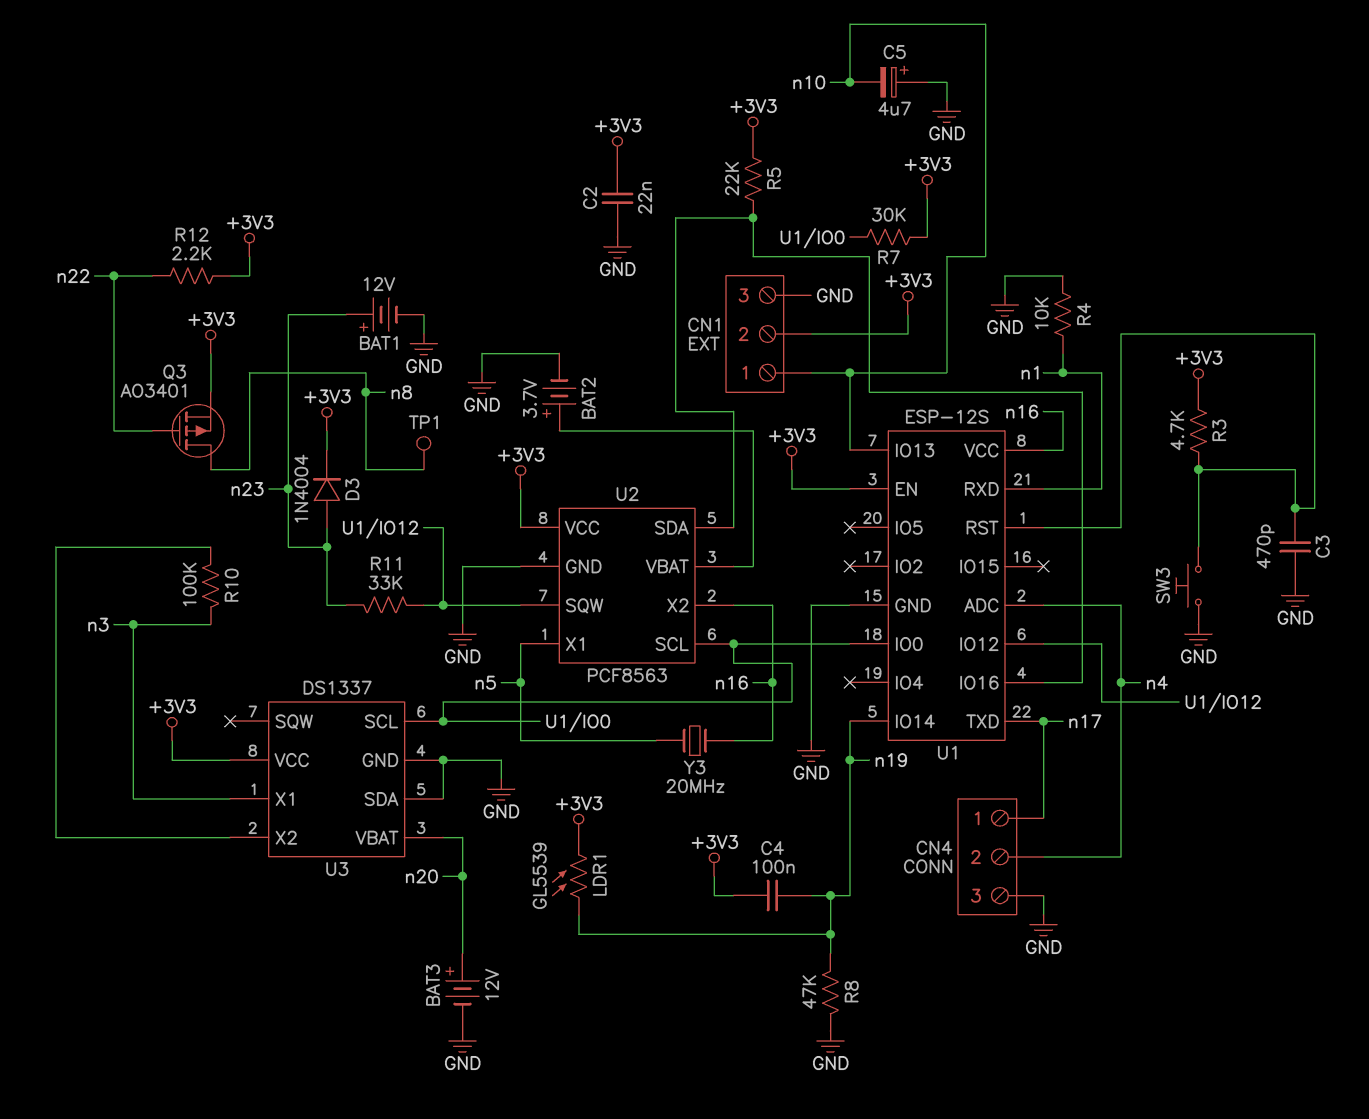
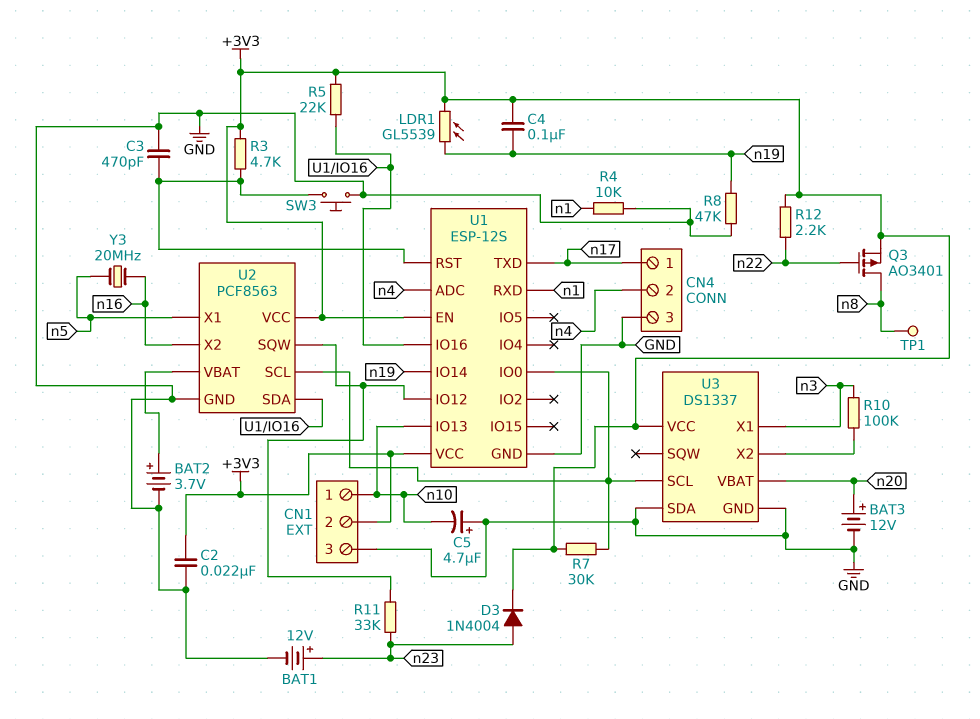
U1 pin VCC: n16 -> +3V3

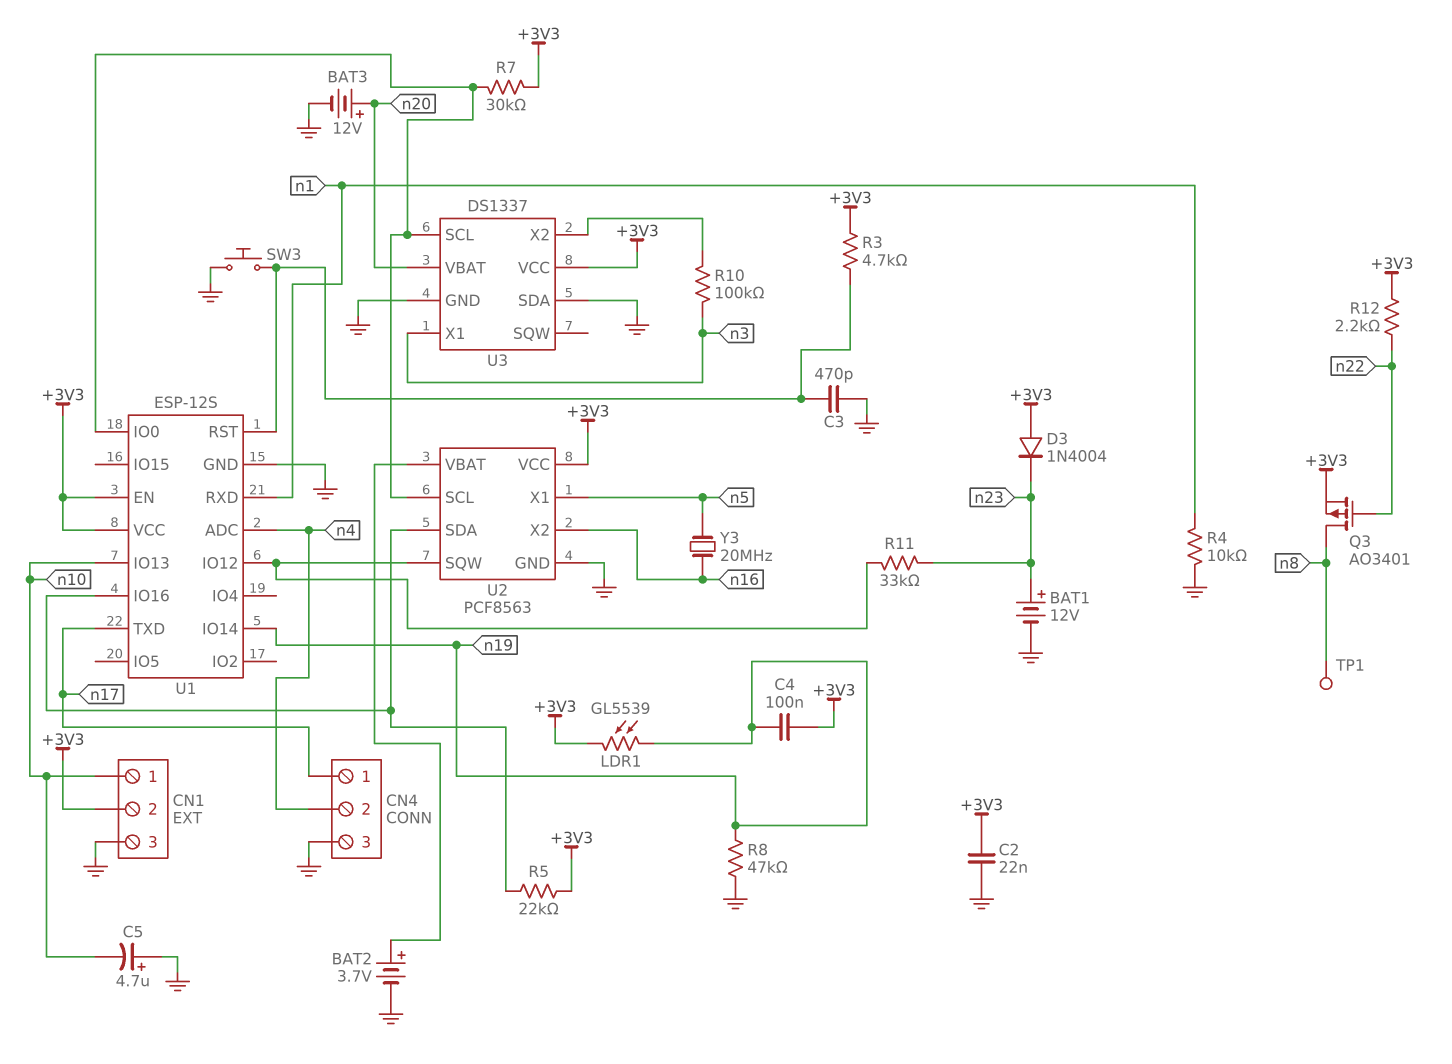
D3: diode 1N4004 (A n23, K +3V3) -> diode 1N4004 (A +3V3, K n23)

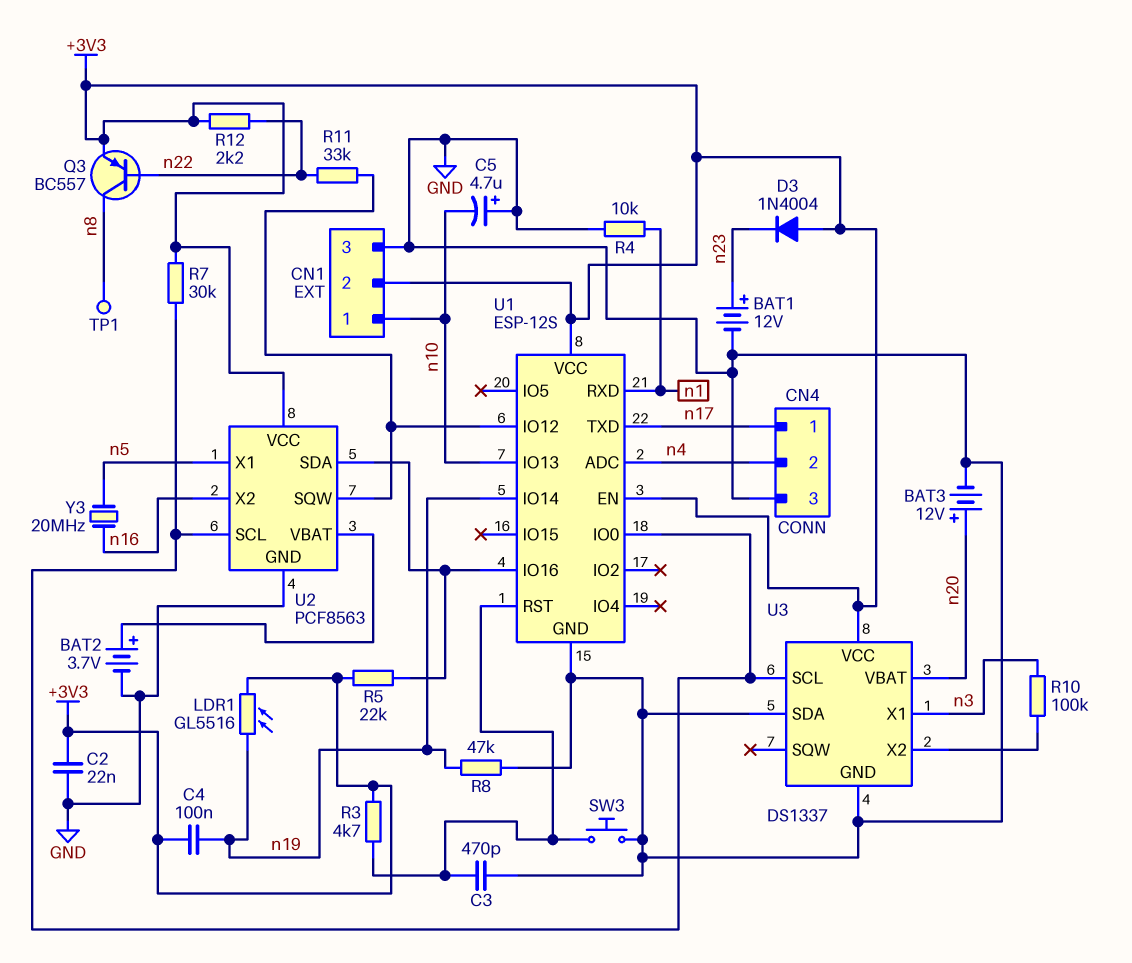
LDR1: GL5539 (+3V3, n19) -> GL5516 (+3V3, n19)
Q3: PMOS AO3401 (G n22, D n8, S +3V3) -> PNP BC557 (B n22, C n8, E +3V3)
R11: 33k (U1/IO12, n23) -> 33k (U1/IO12, n22)

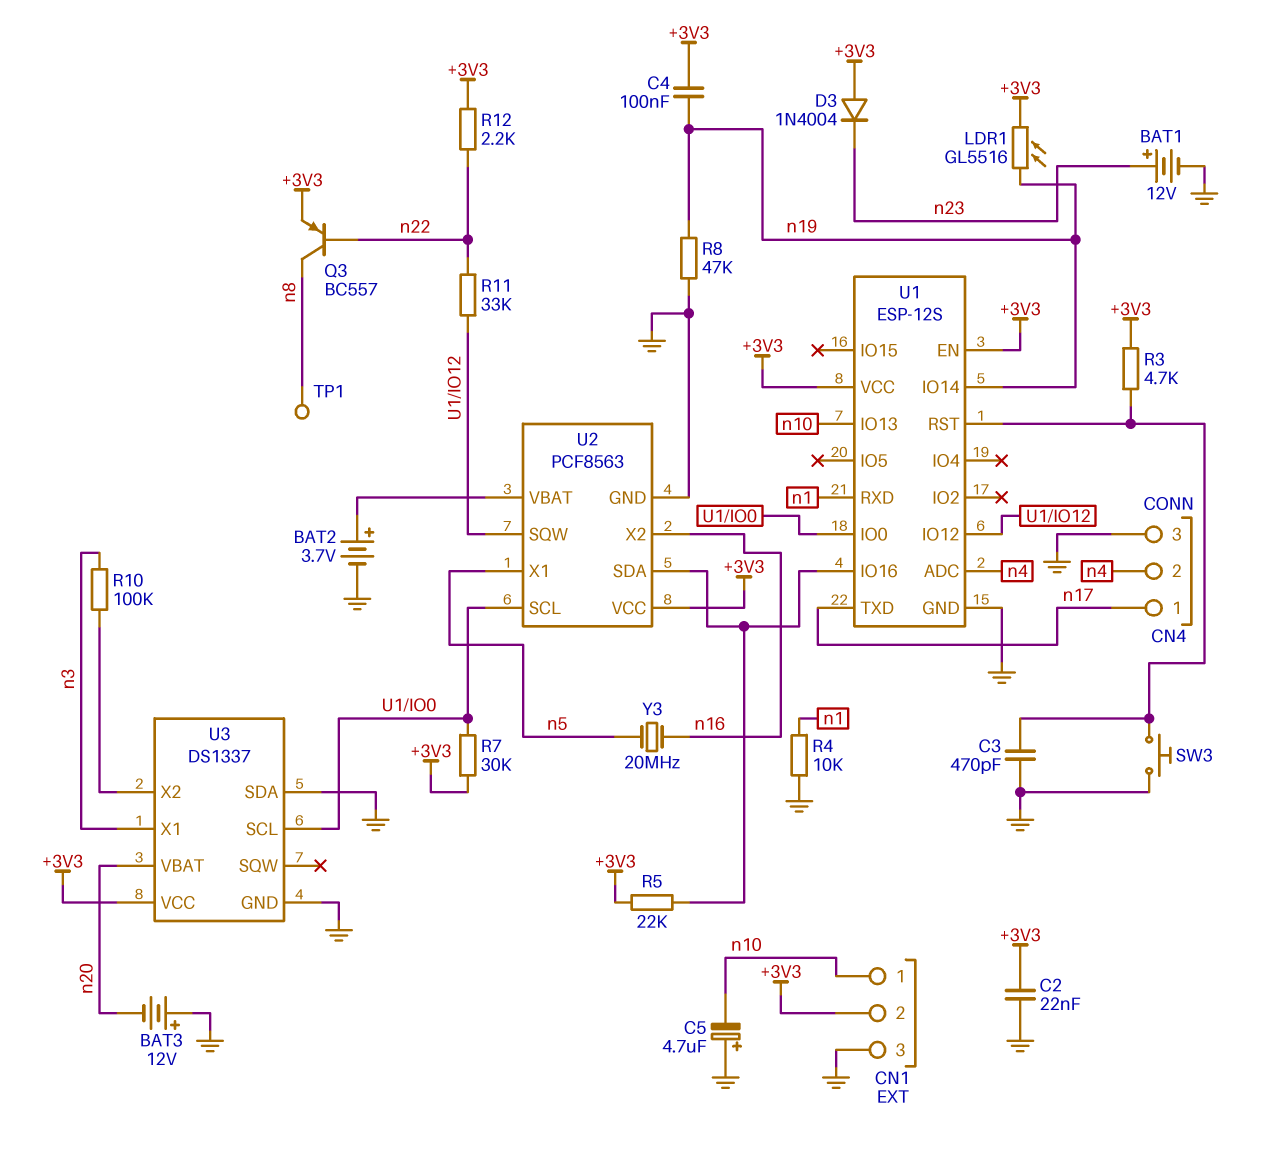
BAT3: 12V (plus n20, minus GND) -> 12V (plus GND, minus n20)

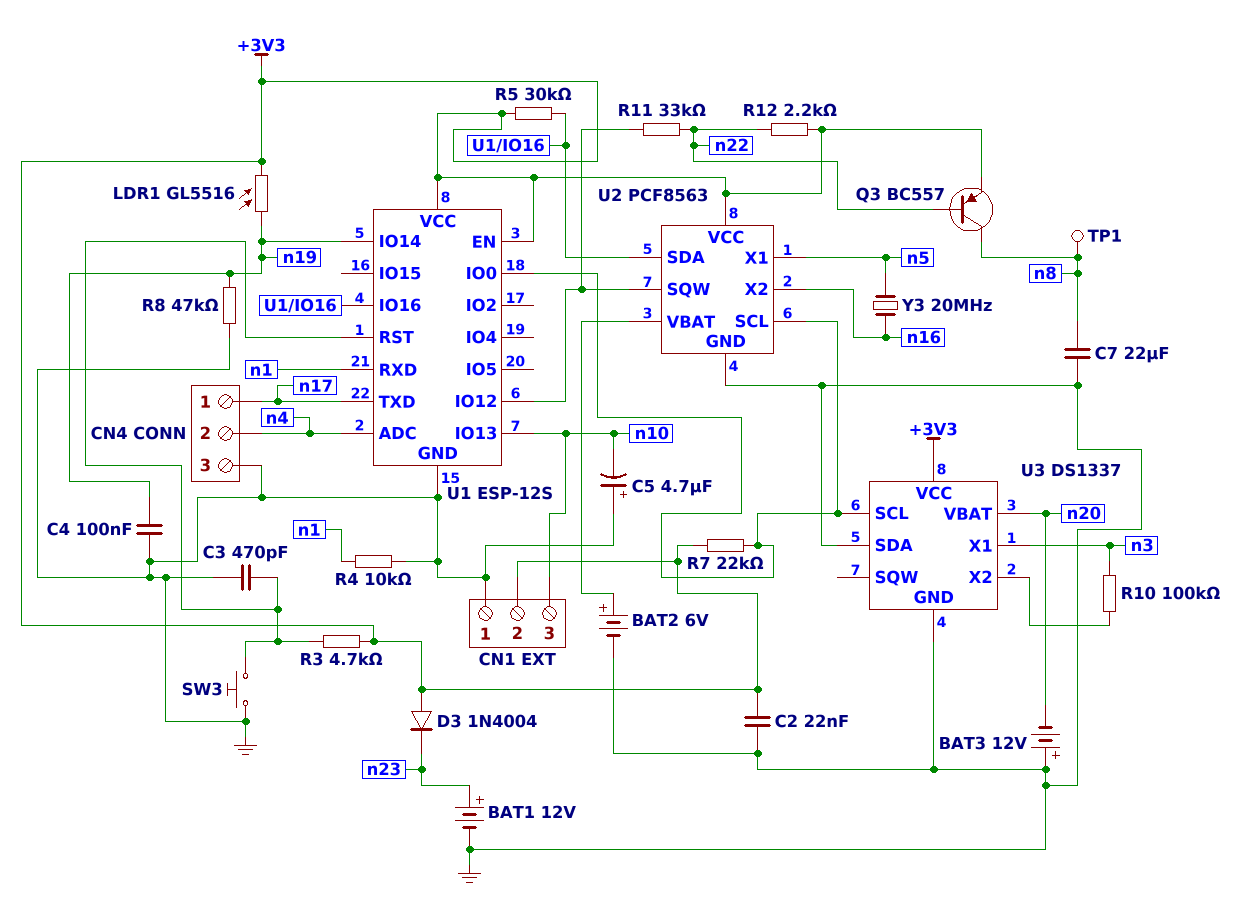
BAT2: 3.7V (plus U2/VBAT, minus GND) -> 6V (plus U2/VBAT, minus GND)
C4: 100nF (+3V3, n19) -> 100nF (GND, n19)
C7: none -> 22uF (GND, n8)
CN1 pin 1: n10 -> GND
CN1 pin 3: GND -> n10
R5: 22k (+3V3, U1/IO16) -> 30k (+3V3, U1/IO16)
R7: 30k (+3V3, U1/IO0) -> 22k (+3V3, U1/IO0)

